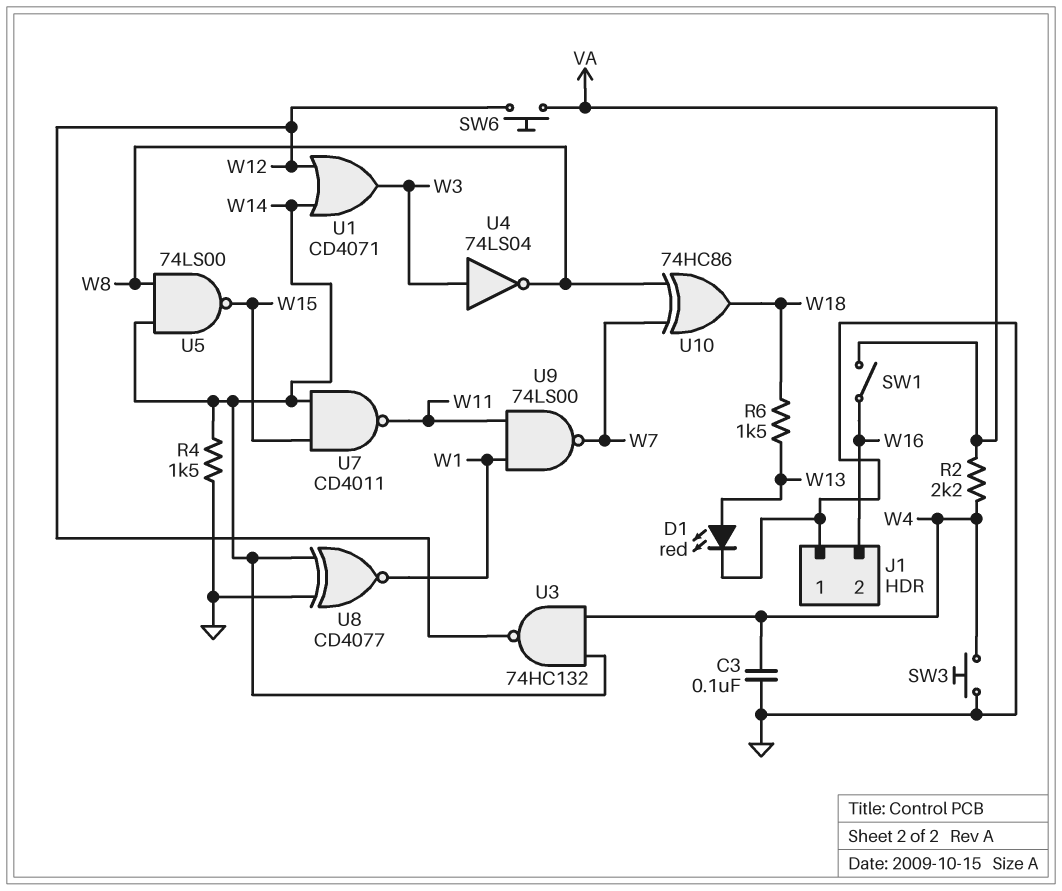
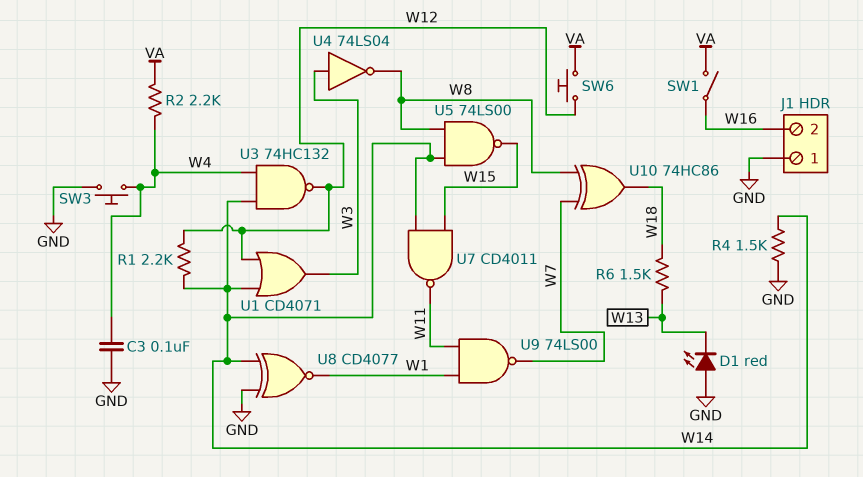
D1: LED red (A W13, K GND) -> LED red (A GND, K W13)
R1: none -> 2.2k (W12, W14)

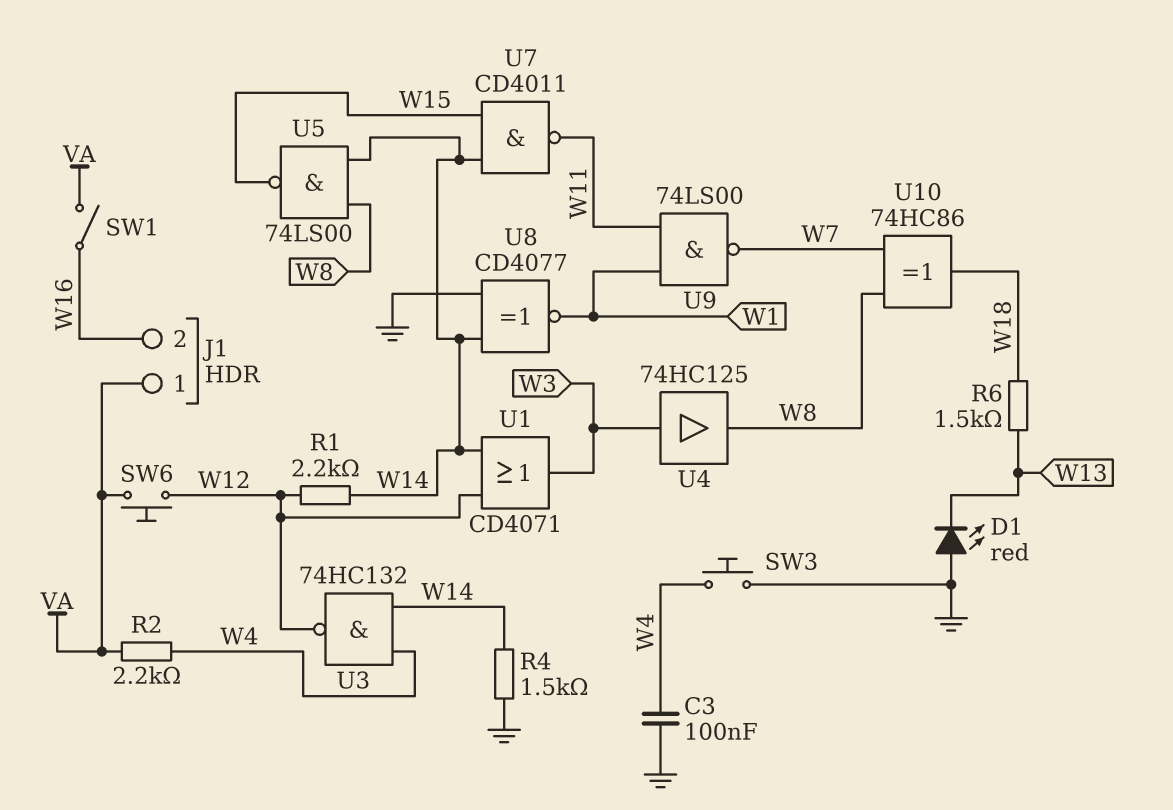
J1 pin 1: GND -> VA
U4: NOT 74LS04 (in W3, out W8) -> buffer 74HC125 (in W3, out W8)

